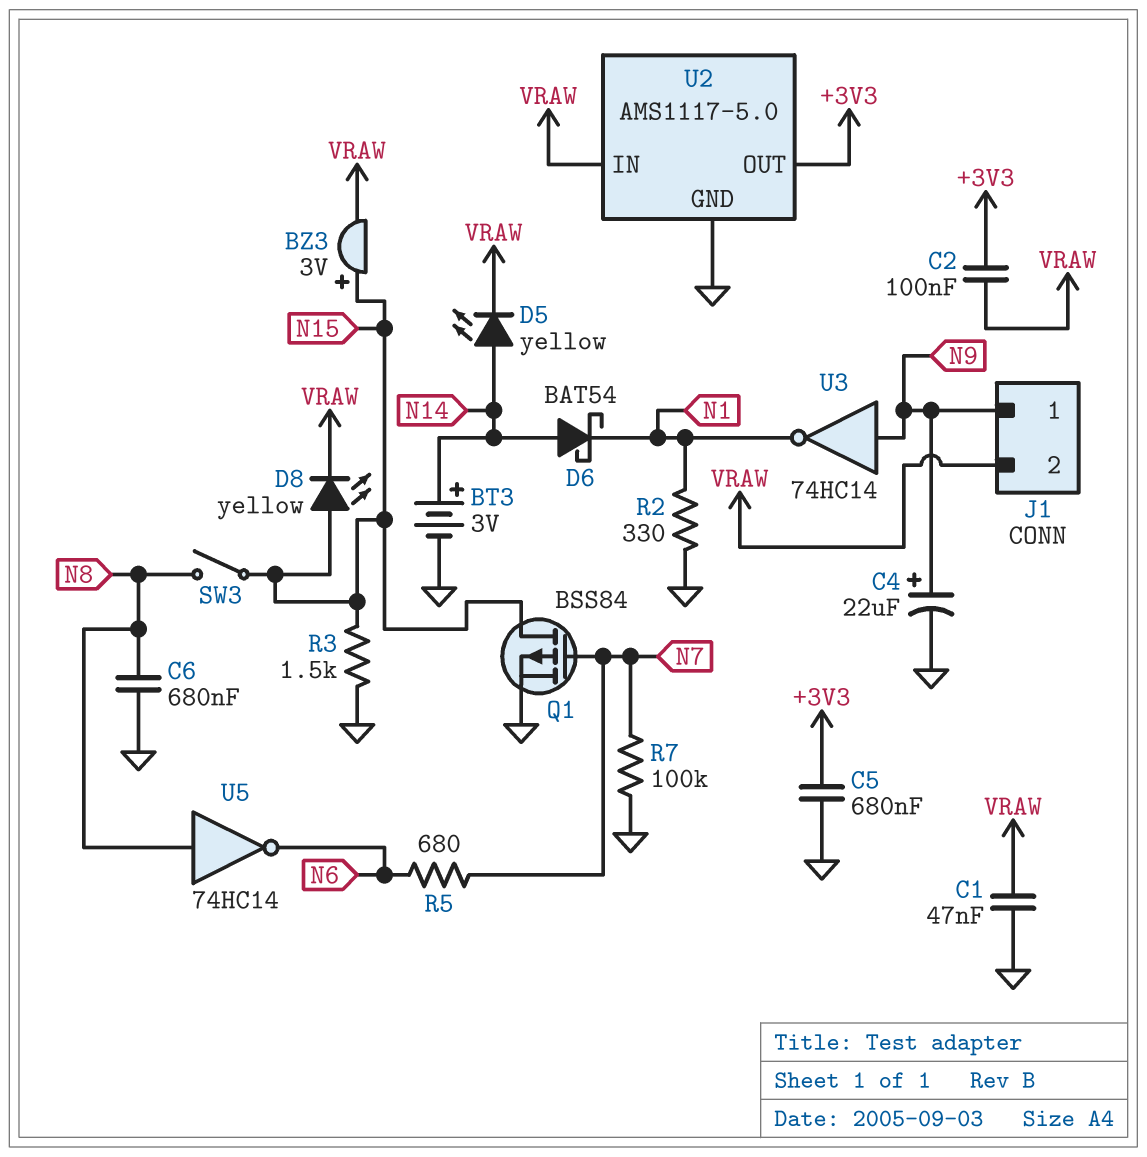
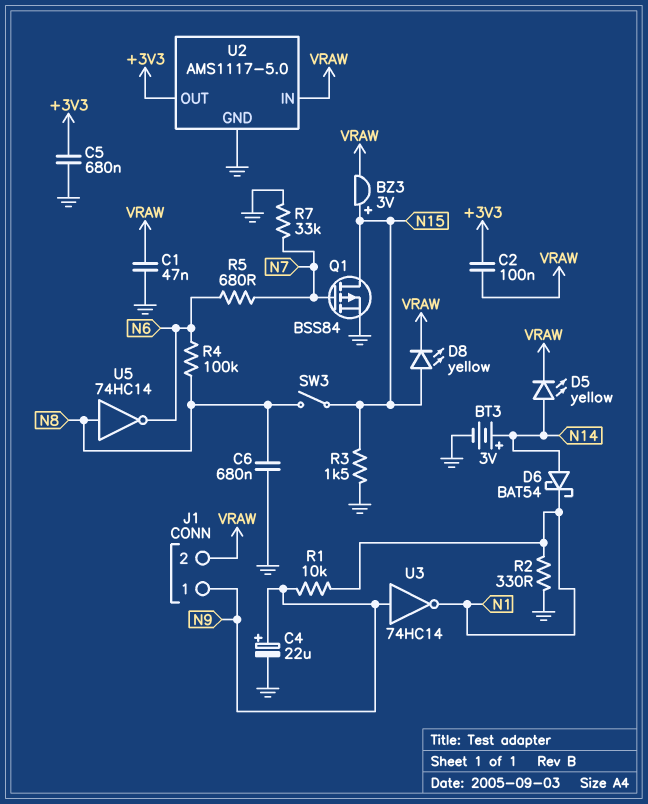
R1: none -> 10k (N1, N9)
R4: none -> 100k (N6, N8)
R7: 100k (GND, N7) -> 33k (GND, N7)

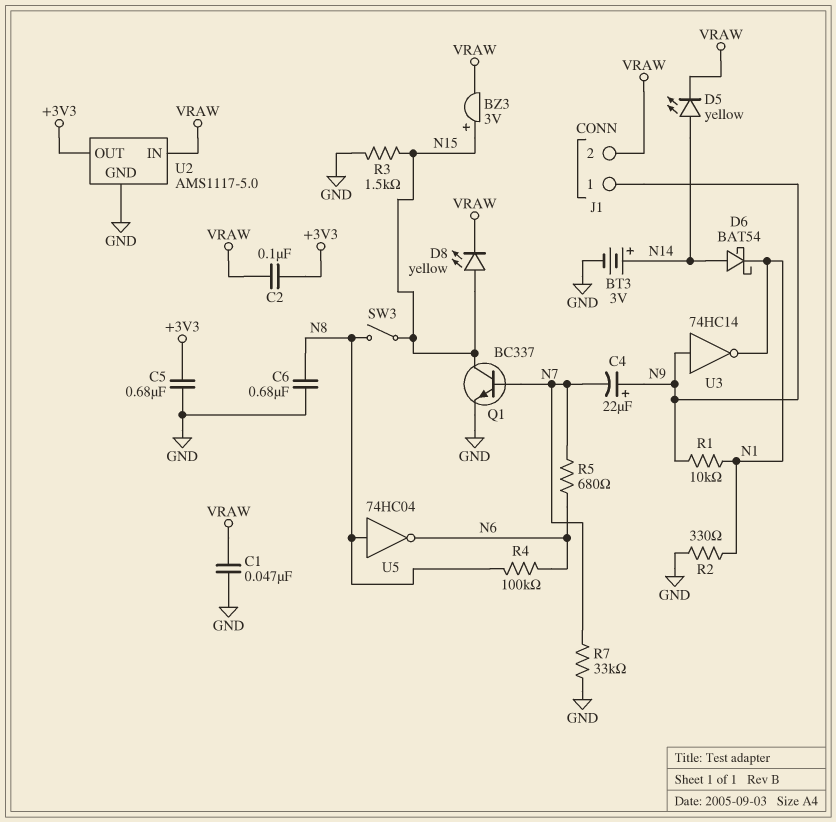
C4: 22uF (plus N9, minus GND) -> 22uF (plus N9, minus N7)
Q1: PMOS BSS84 (G N7, D N15, S GND) -> NPN BC337 (B N7, C N15, E GND)
U5: NOT 74HC14 (in N8, out N6) -> NOT 74HC04 (in N8, out N6)

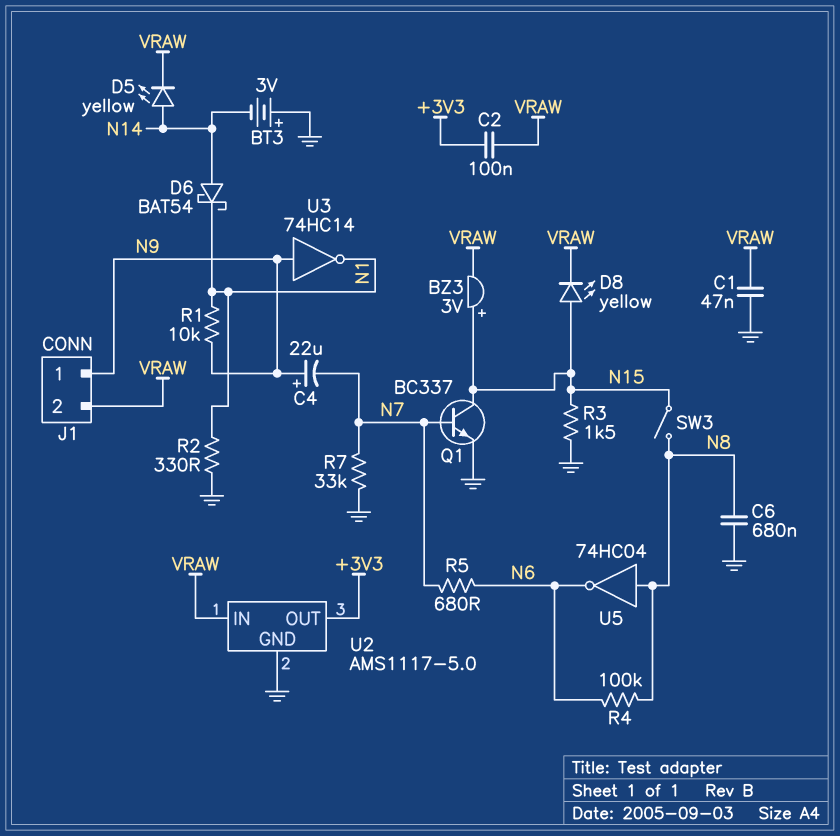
BT3: 3V (plus N14, minus GND) -> 3V (plus GND, minus N14)
C5: 680nF (+3V3, GND) -> none

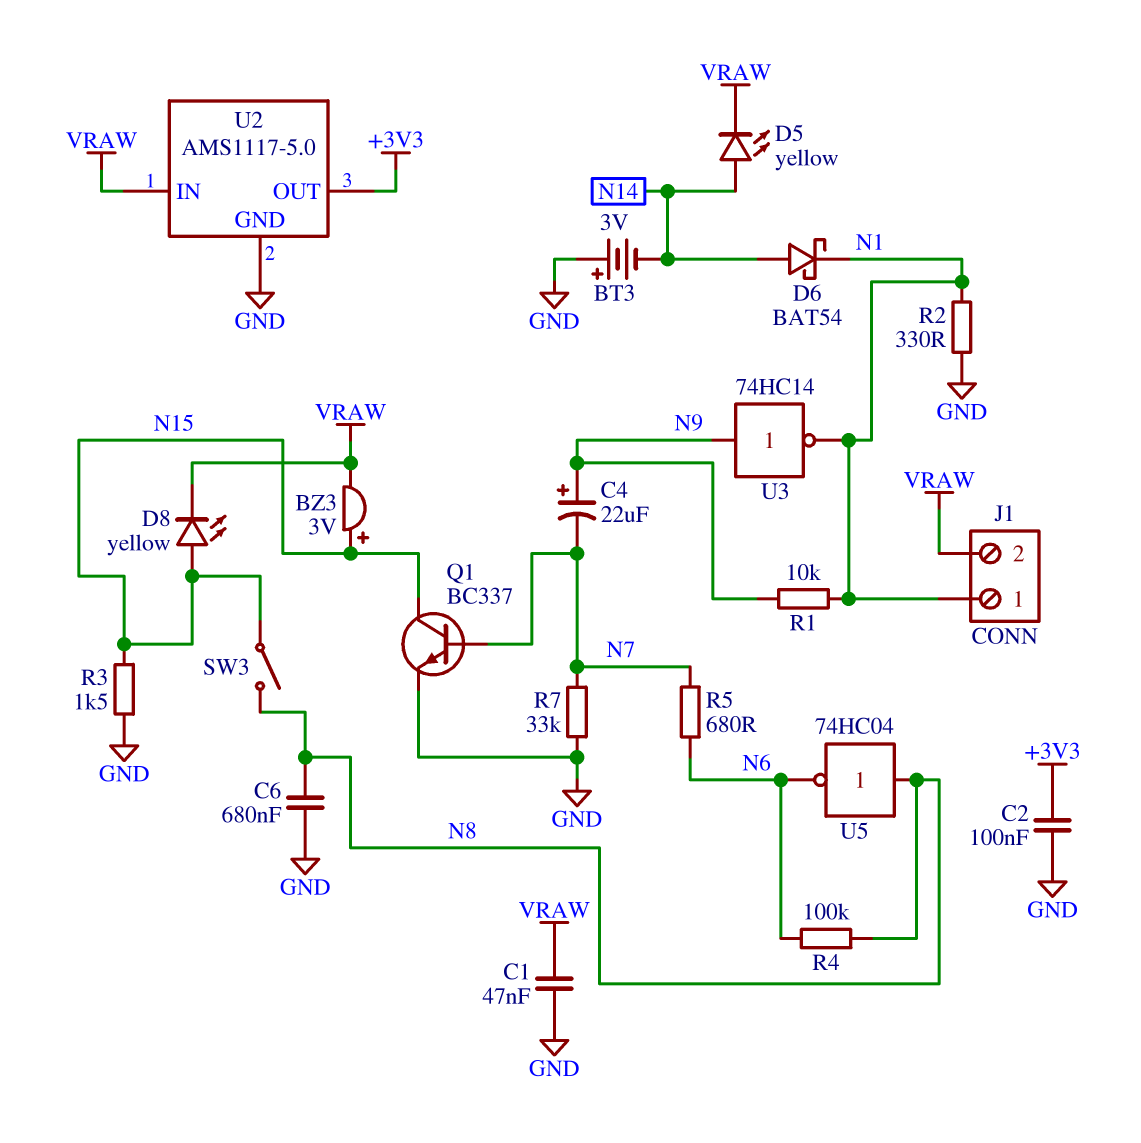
C2: 100nF (+3V3, VRAW) -> 100nF (+3V3, GND)
J1 pin 1: N9 -> N1

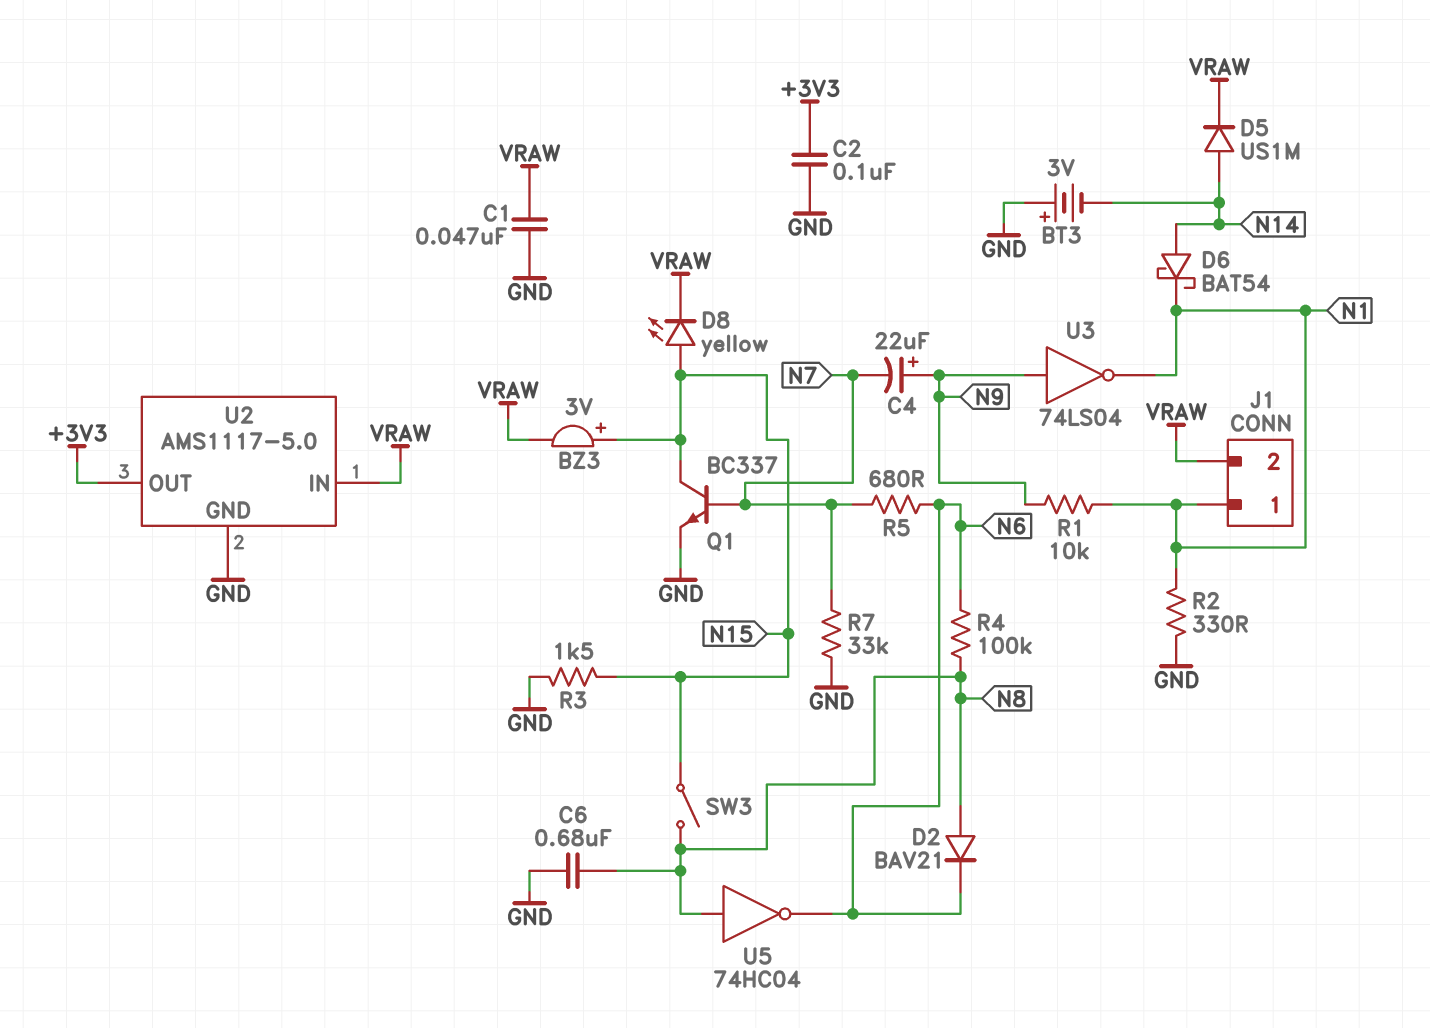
D2: none -> diode BAV21 (A N8, K N6)
D5: LED yellow (A N14, K VRAW) -> diode US1M (A N14, K VRAW)
U3: NOT 74HC14 (in N9, out N1) -> NOT 74LS04 (in N9, out N1)

